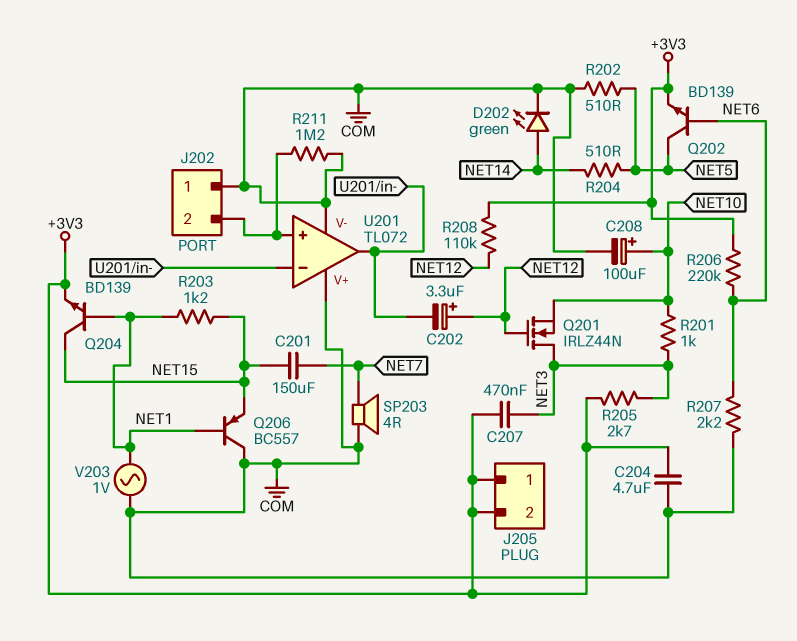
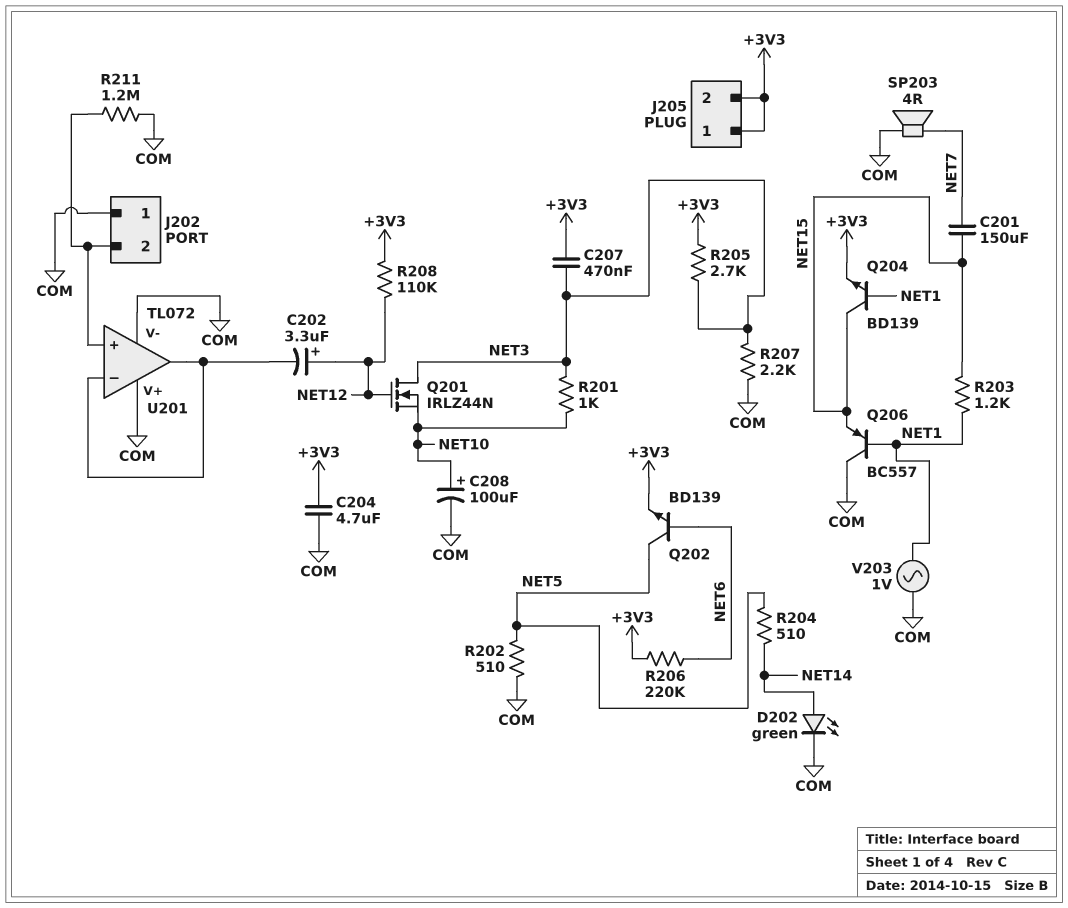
R207: 2.2k (COM, NET6) -> 2.2k (COM, NET3)

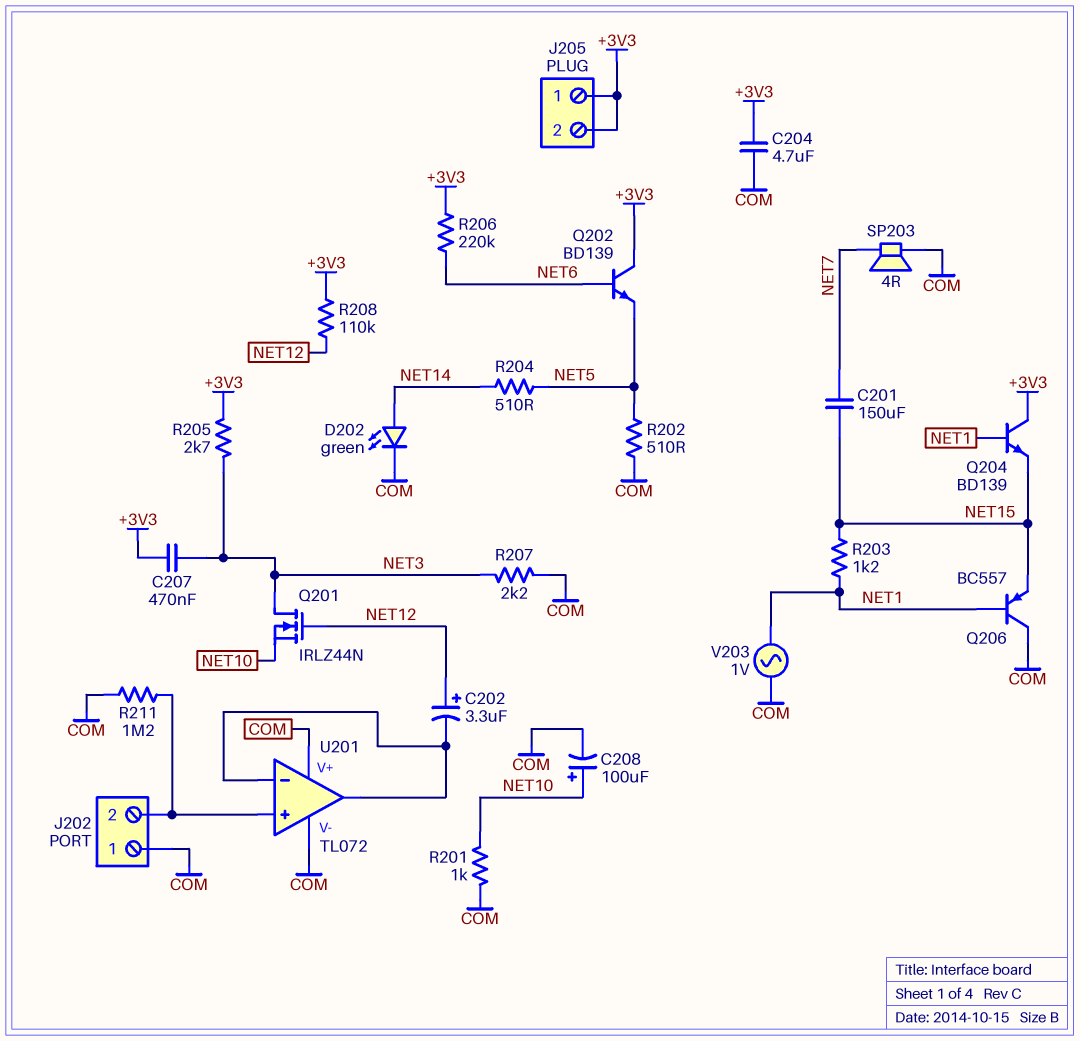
Q202: NPN BD139 (B NET6, C NET5, E +3V3) -> NPN BD139 (B NET6, C +3V3, E NET5)
Q204: NPN BD139 (B NET1, C NET15, E +3V3) -> NPN BD139 (B NET1, C +3V3, E NET15)
R201: 1k (NET3, NET10) -> 1k (COM, NET10)

